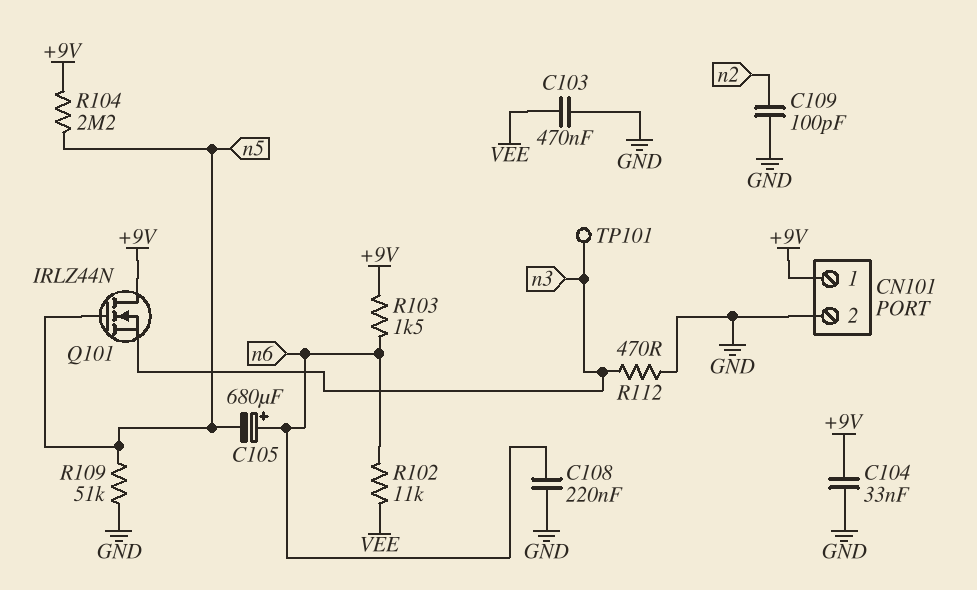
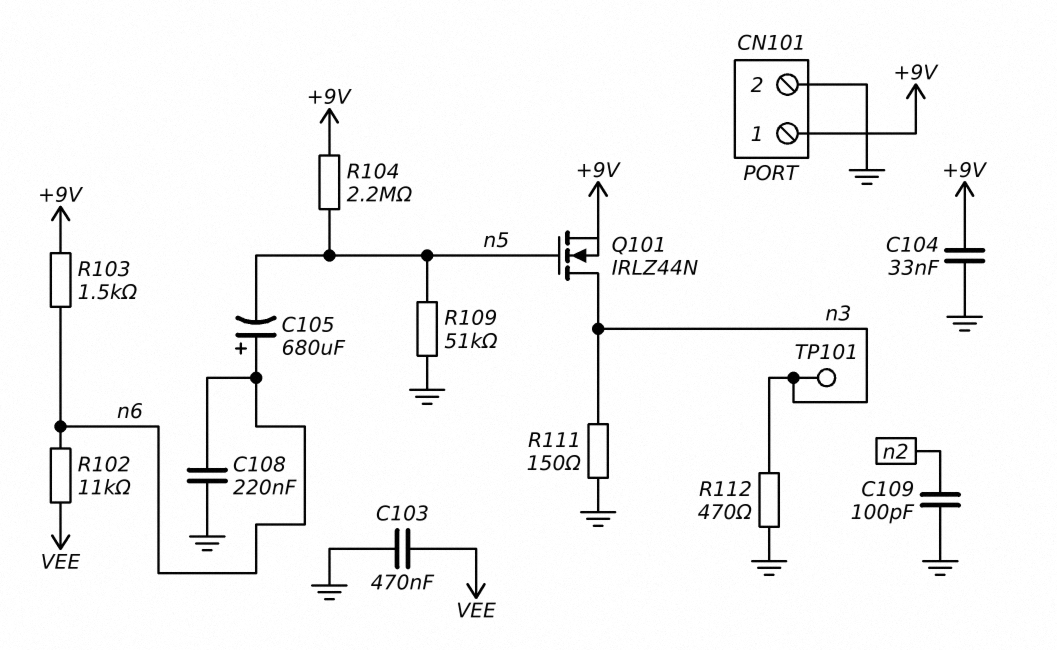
Q101: NMOS IRLZ44N (G n5, D +9V, S n3) -> NMOS IRLZ44N (G n5, D n3, S +9V)
R111: none -> 150 (GND, n3)

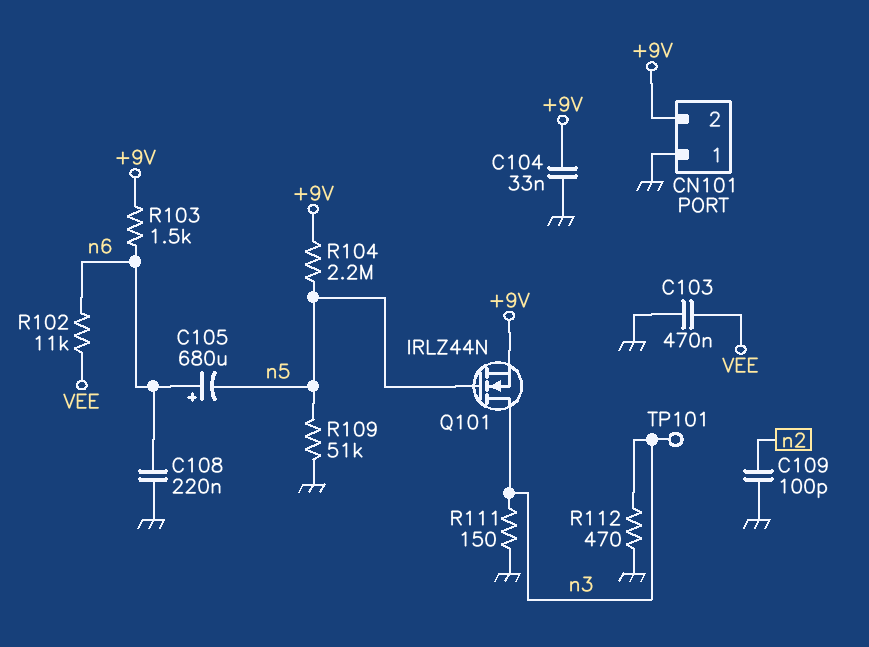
CN101 pin 1: +9V -> GND
CN101 pin 2: GND -> +9V

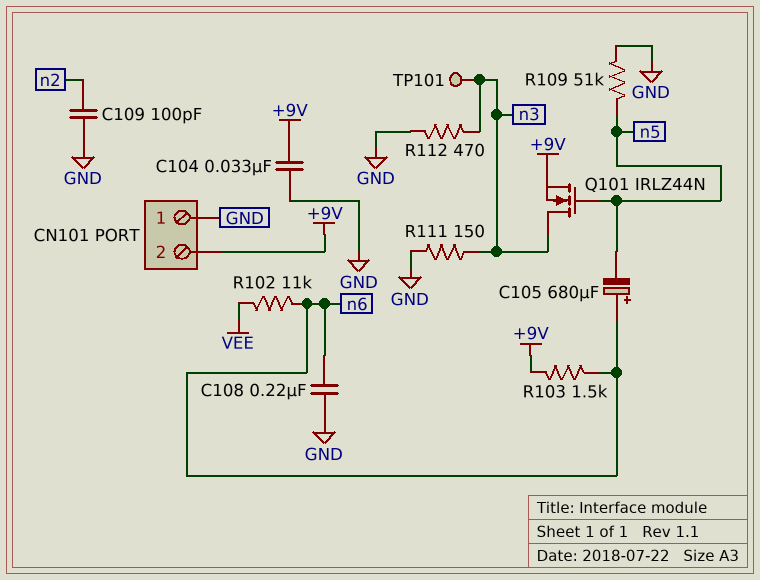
C103: 470nF (GND, VEE) -> none
R104: 2.2M (+9V, n5) -> none

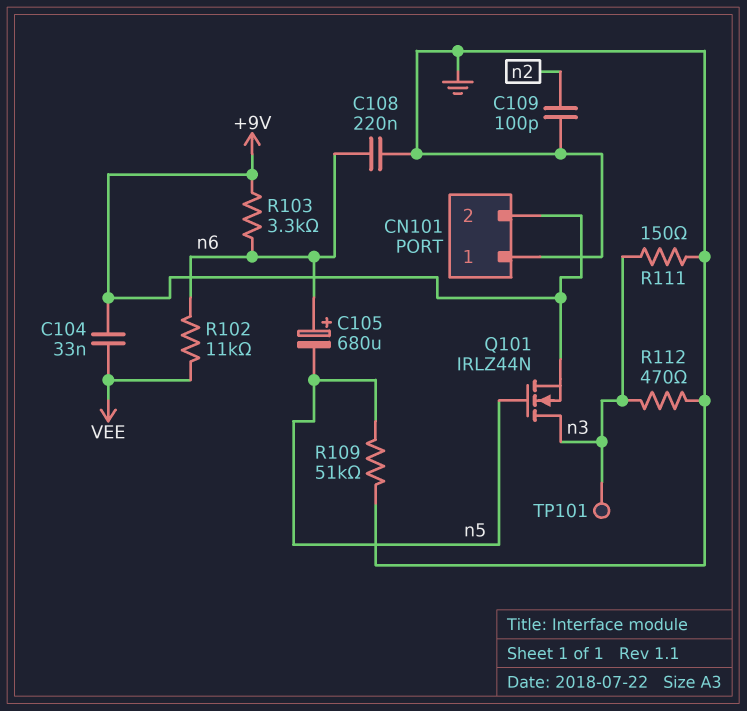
C104: 33nF (+9V, GND) -> 33nF (+9V, VEE)
R103: 1.5k (+9V, n6) -> 3.3k (+9V, n6)

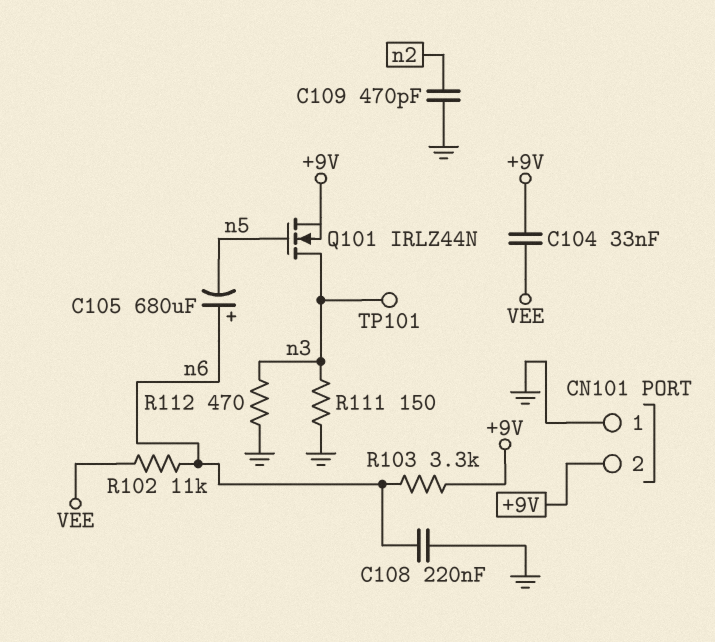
C109: 100pF (GND, n2) -> 470pF (GND, n2)
R109: 51k (GND, n5) -> none

